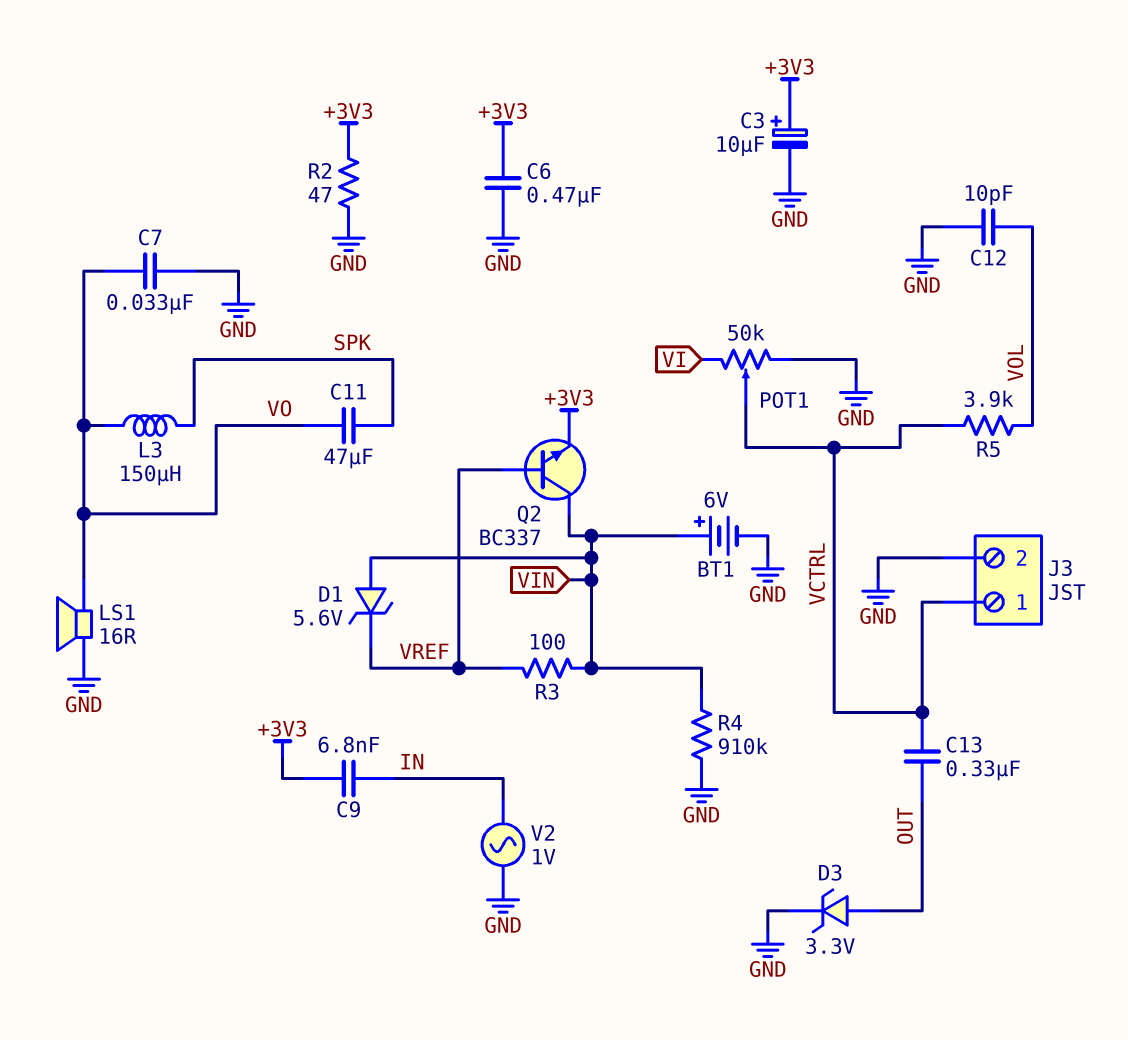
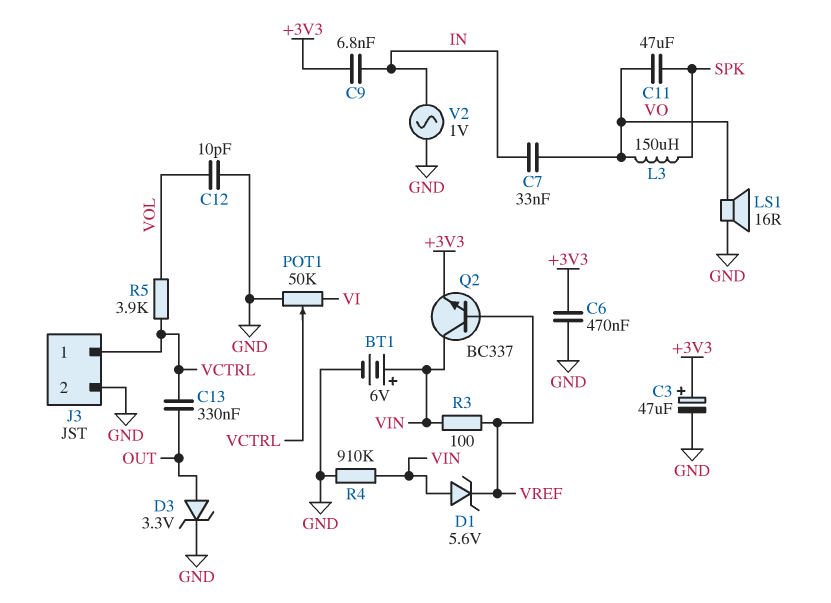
C3: 10uF (plus +3V3, minus GND) -> 47uF (plus +3V3, minus GND)
C7: 33nF (GND, VO) -> 33nF (IN, VO)
R2: 47 (+3V3, GND) -> none

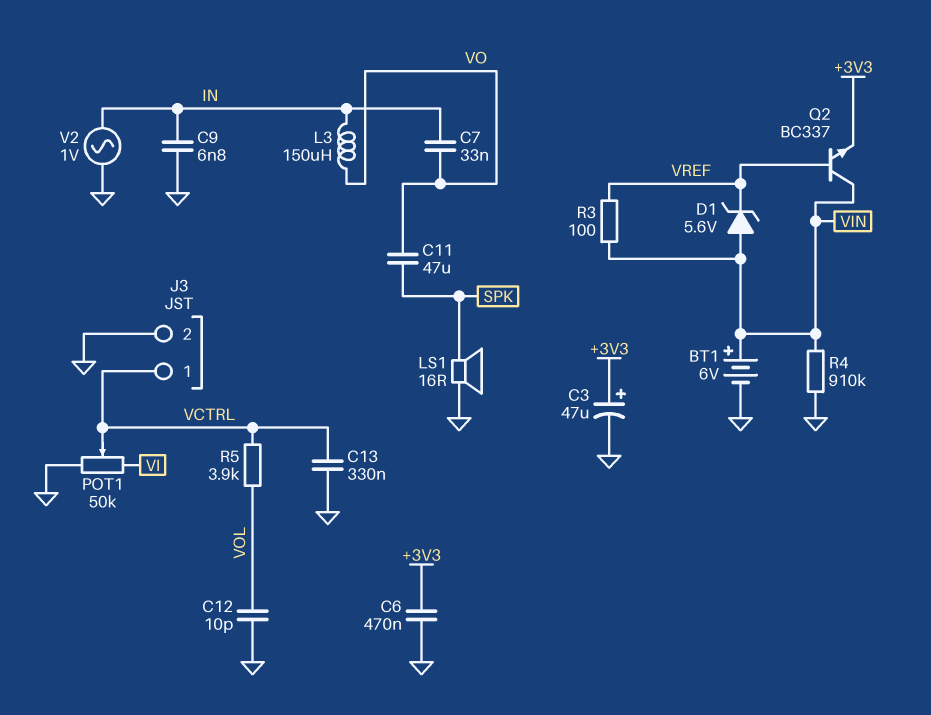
C9: 6.8nF (+3V3, IN) -> 6.8nF (GND, IN)
C13: 330nF (OUT, VCTRL) -> 330nF (GND, VCTRL)
D3: zener 3.3V (A OUT, K GND) -> none
L3: 150uH (SPK, VO) -> 150uH (IN, VO)
LS1: speaker 16R (GND, VO) -> speaker 16R (GND, SPK)

